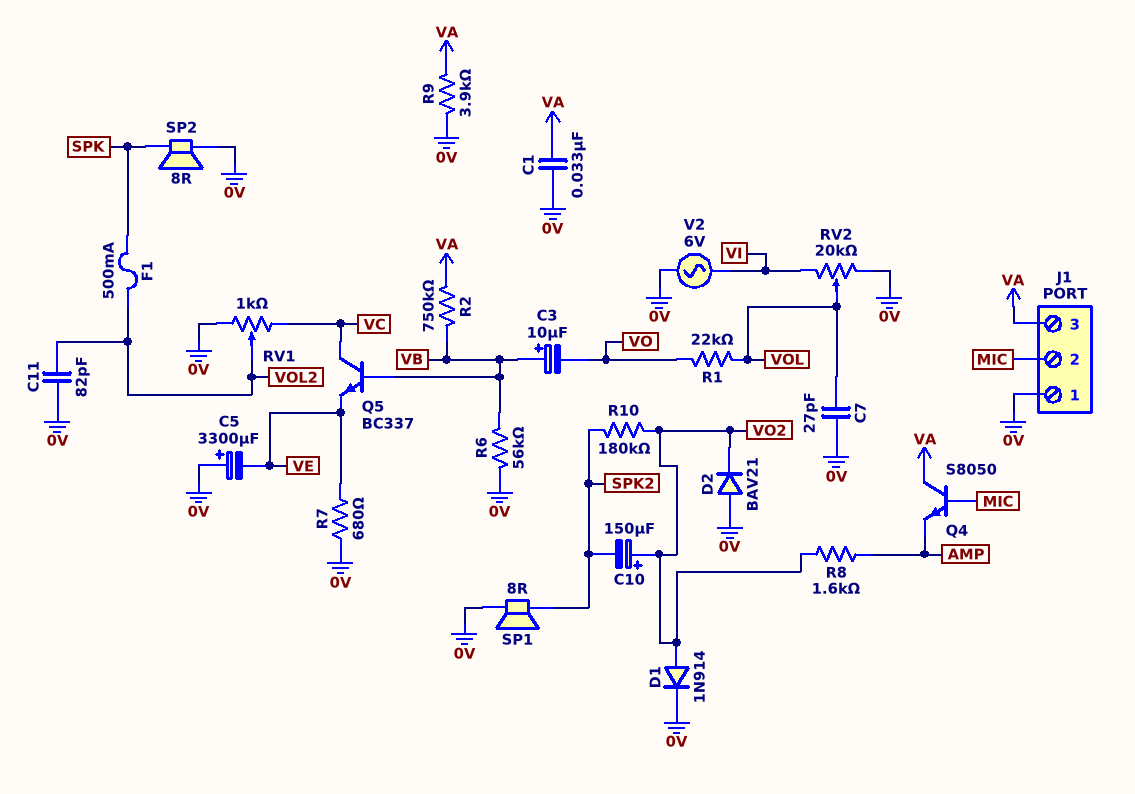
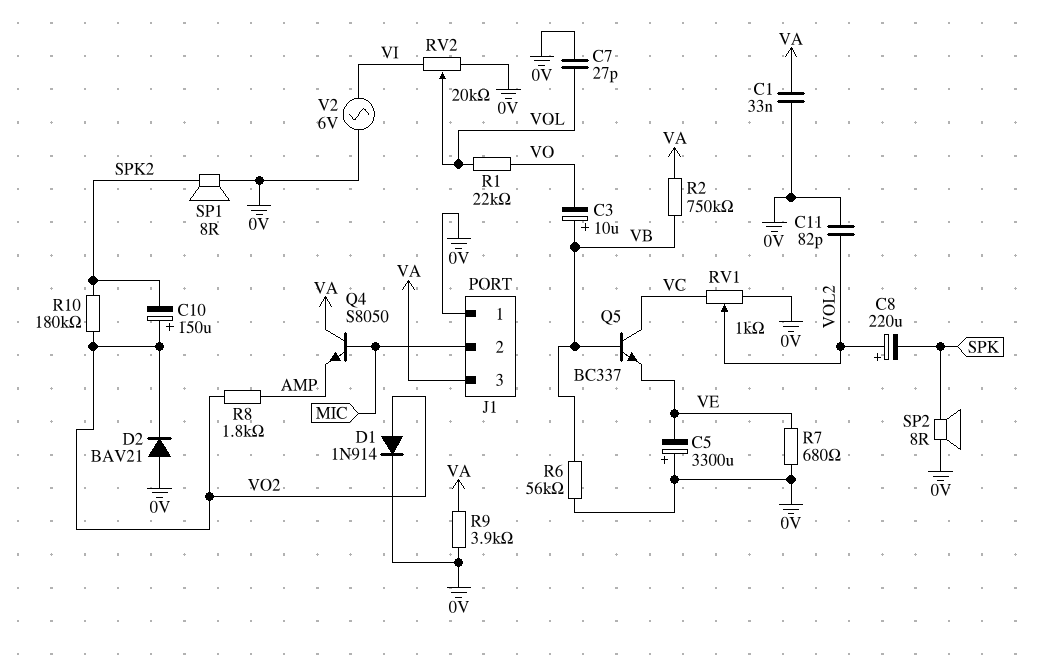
C8: none -> 220uF (plus VOL2, minus SPK)
F1: 500mA (SPK, VOL2) -> none
R8: 1.6k (AMP, VO2) -> 1.8k (AMP, VO2)

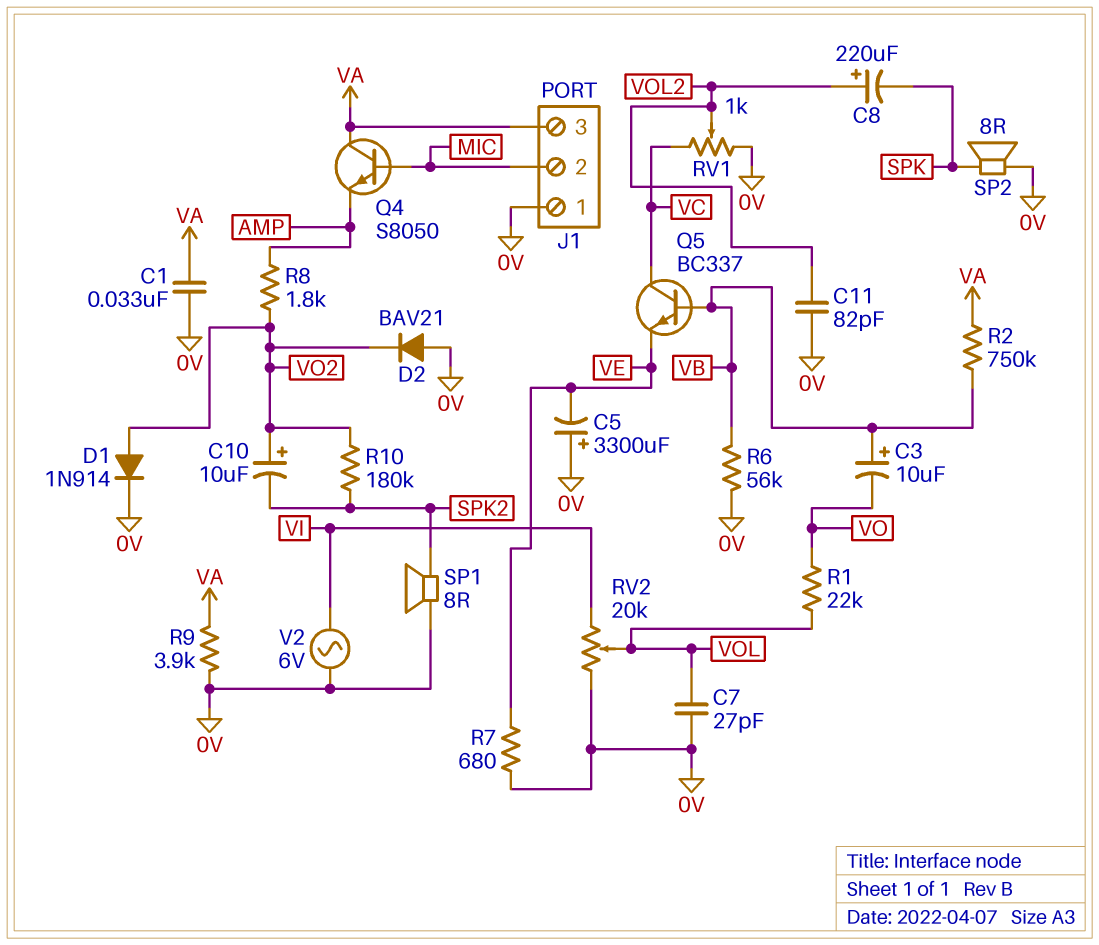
C10: 150uF (plus VO2, minus SPK2) -> 10uF (plus VO2, minus SPK2)

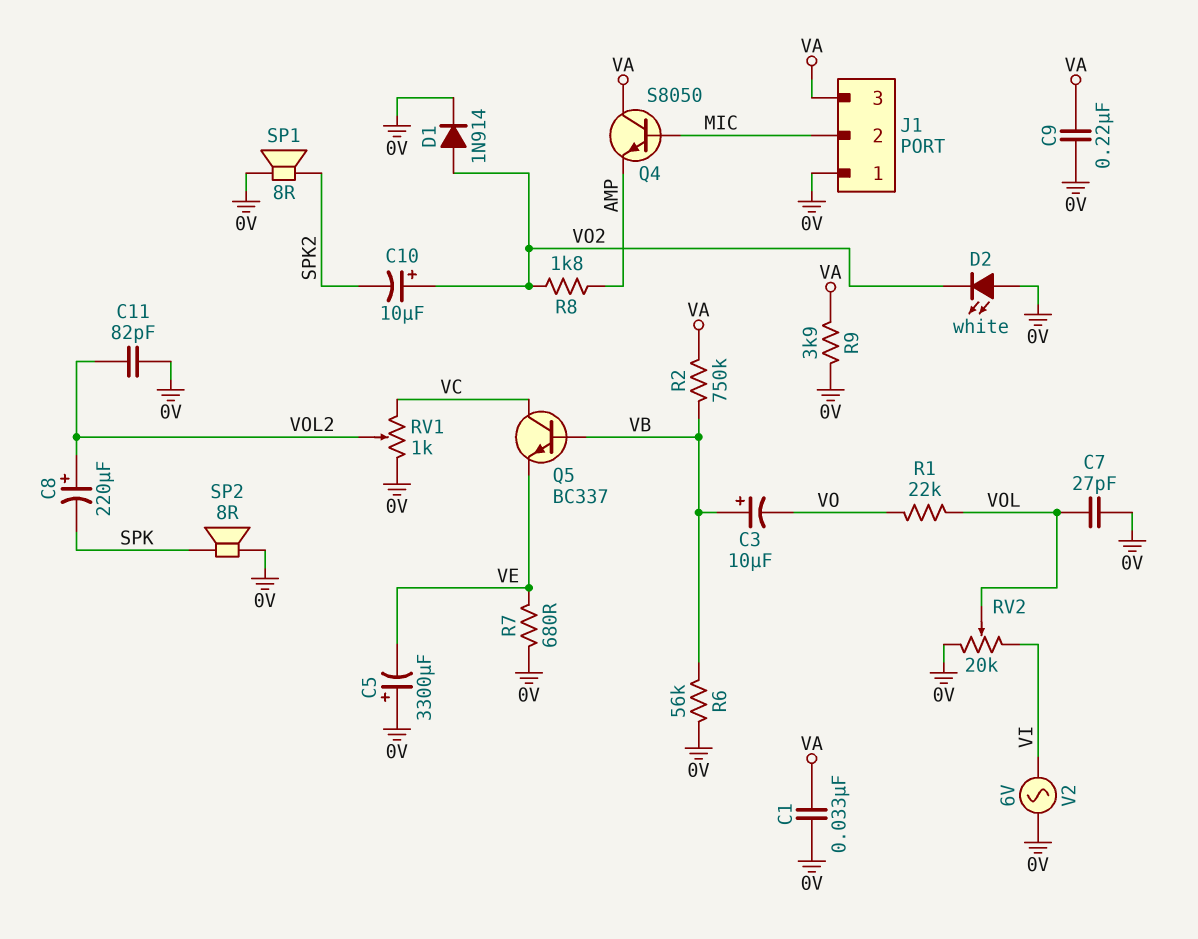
C9: none -> 220nF (0V, VA)
D2: diode BAV21 (A 0V, K VO2) -> LED white (A 0V, K VO2)
R10: 180k (SPK2, VO2) -> none

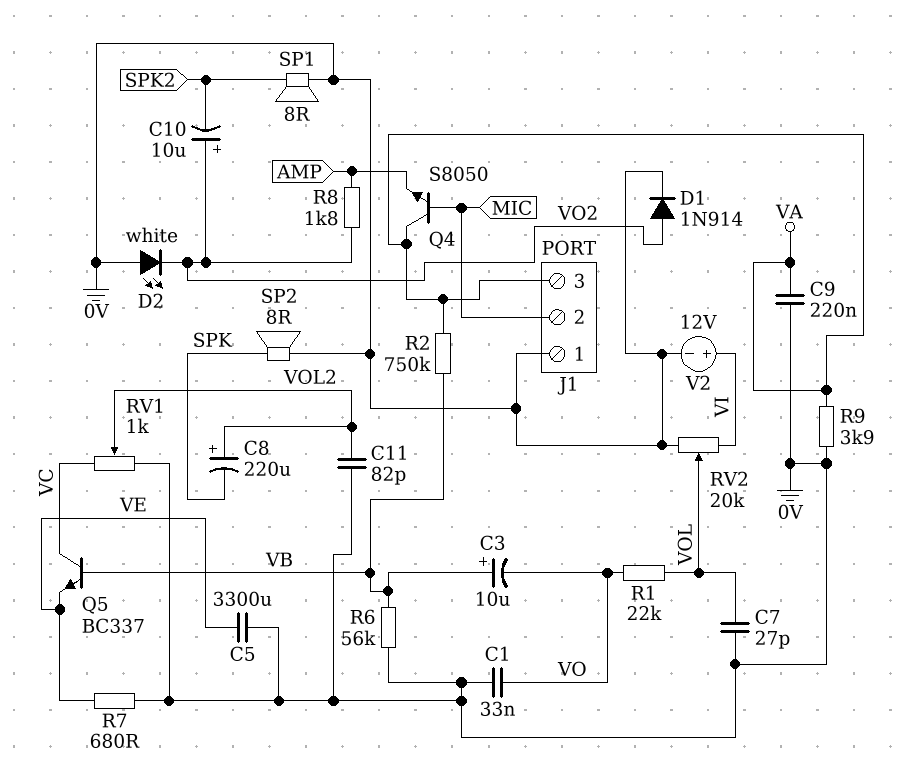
C1: 33nF (0V, VA) -> 33nF (0V, VO)
C5: 3300uF (plus 0V, minus VE) -> 3300uF (0V, VE)
V2: AC 6V (0V, VI) -> 12V (plus VI, minus 0V)

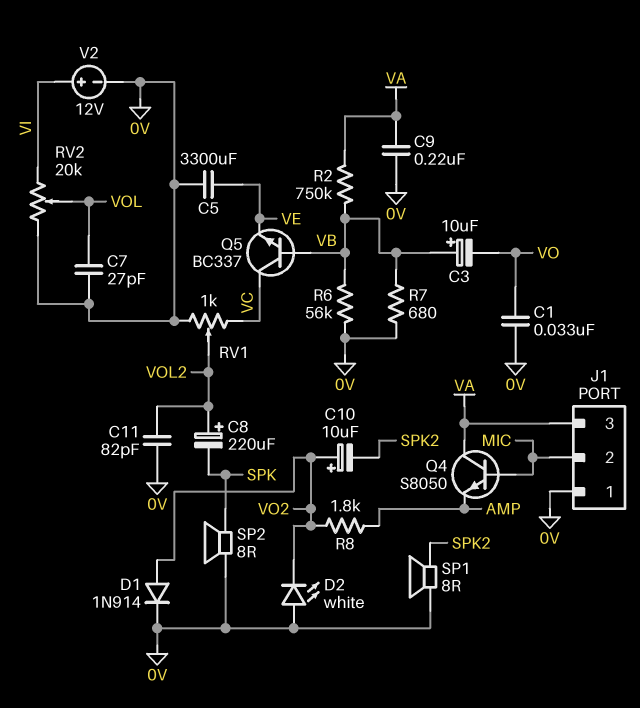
R1: 22k (VO, VOL) -> none
R7: 680 (0V, VE) -> 680 (0V, VB)
R9: 3.9k (0V, VA) -> none

